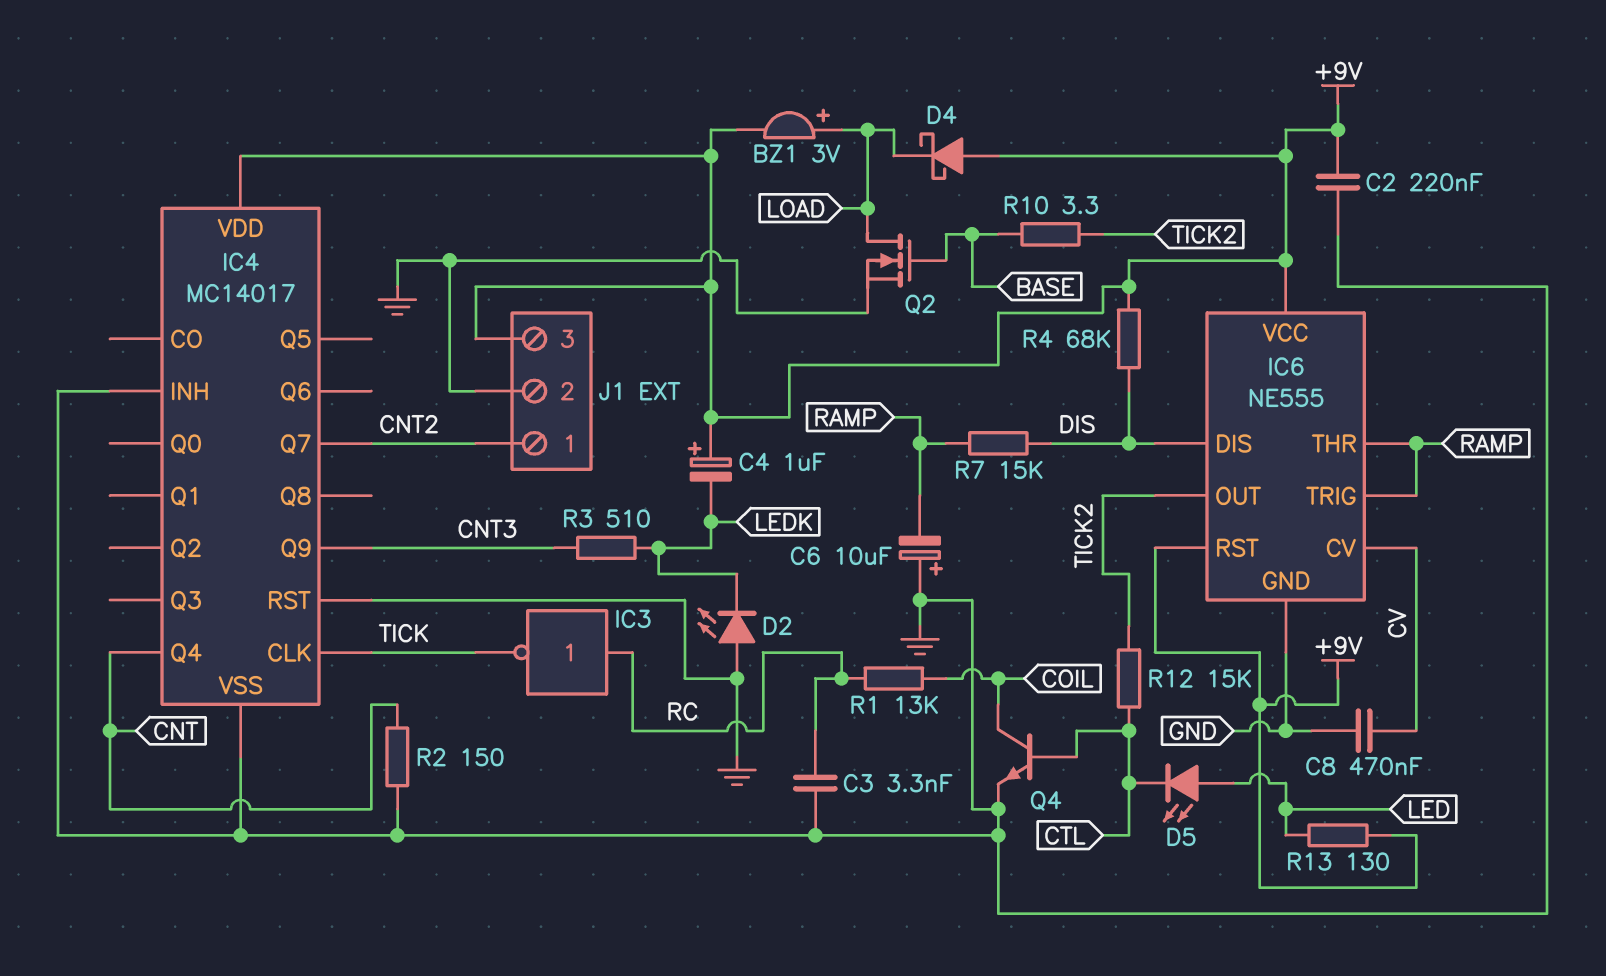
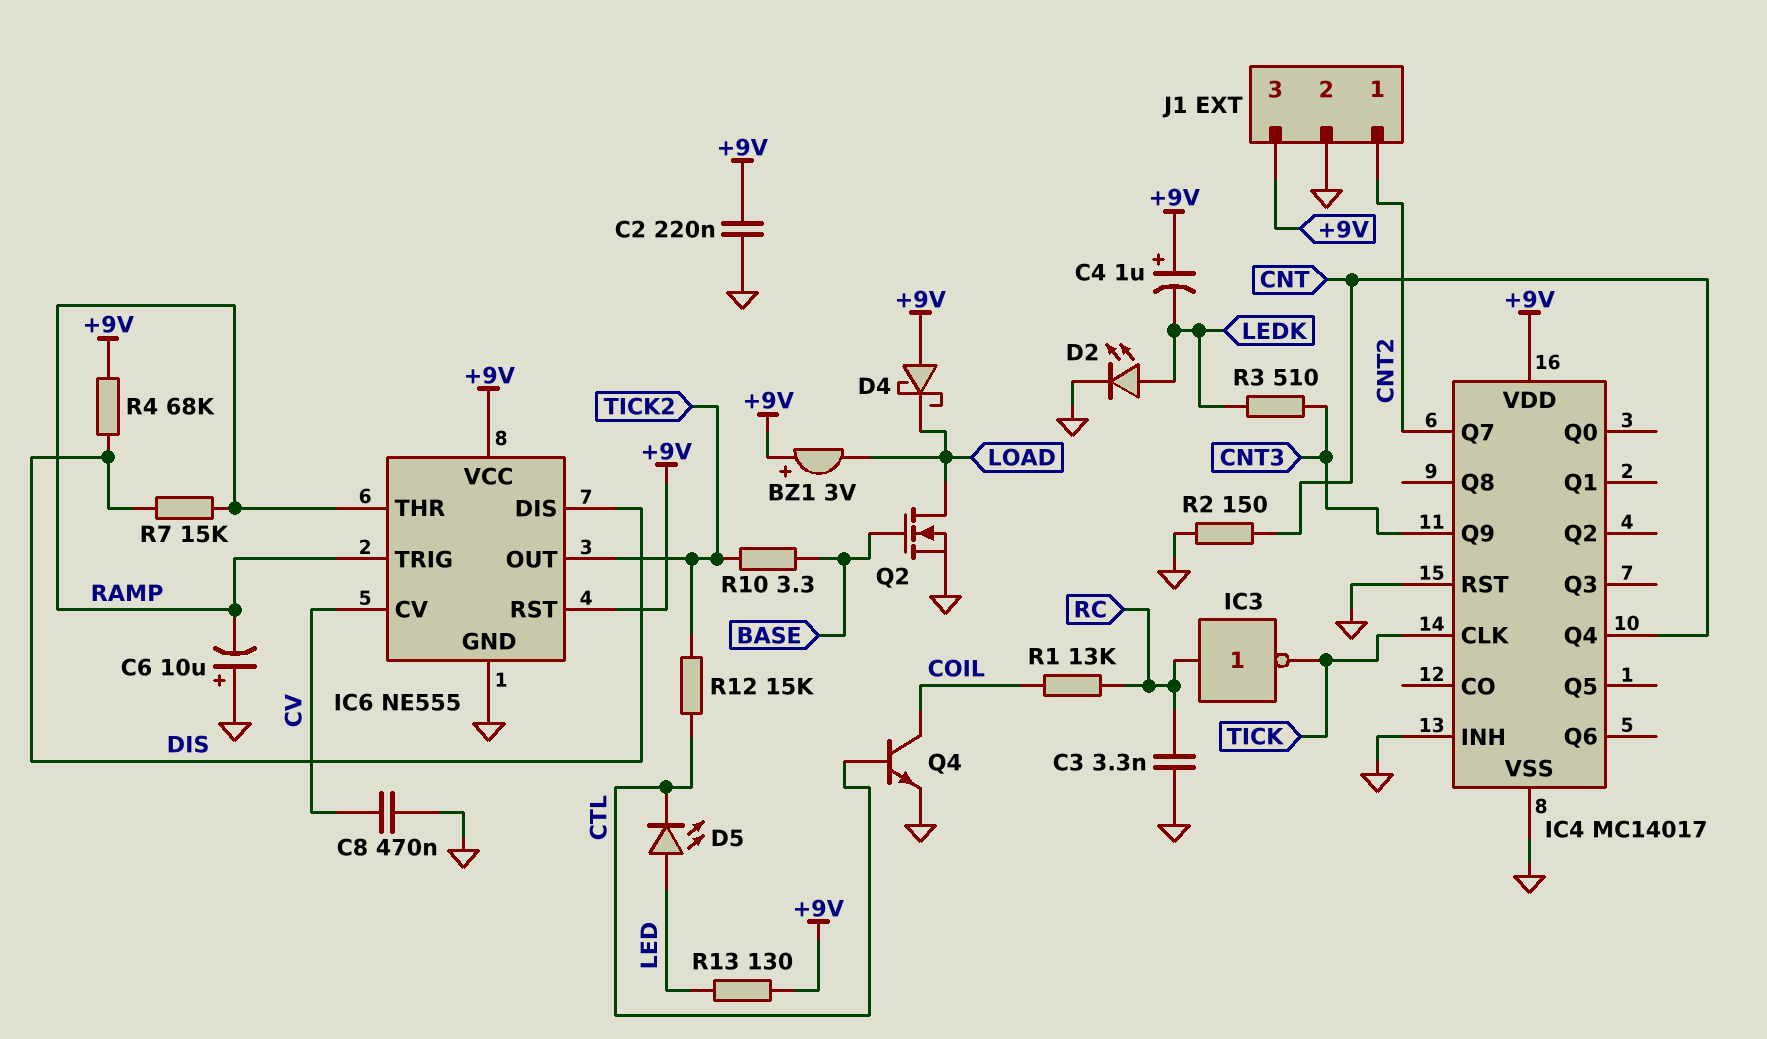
BZ1: buzzer 3V (plus LOAD, minus +9V) -> buzzer 3V (plus +9V, minus LOAD)
D2: LED (A GND, K LEDK) -> LED (A LEDK, K GND)

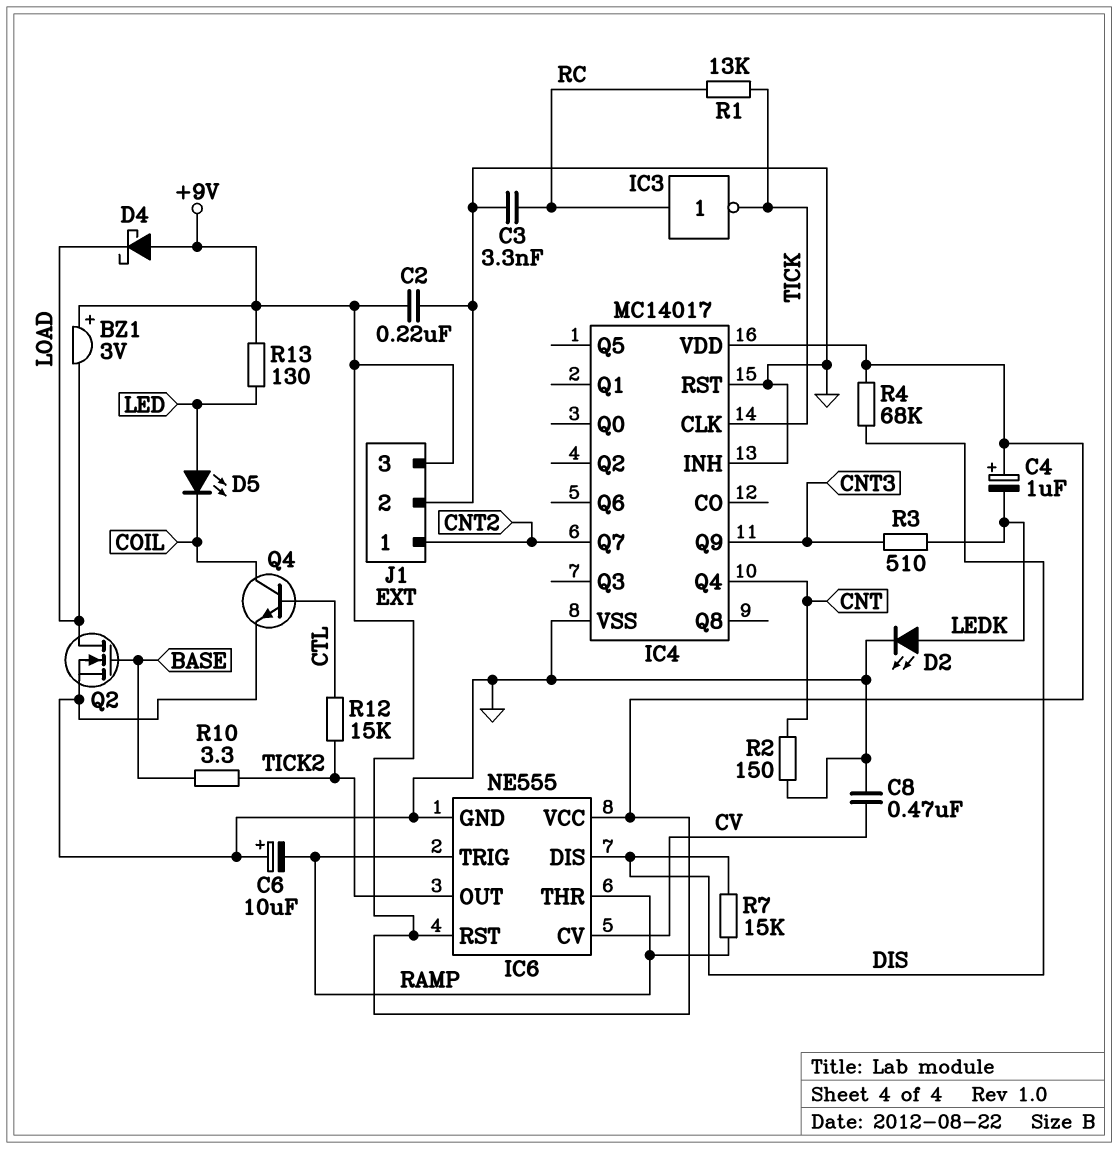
D5: LED (A LED, K CTL) -> LED (A LED, K COIL)
R1: 13k (COIL, RC) -> 13k (RC, TICK)

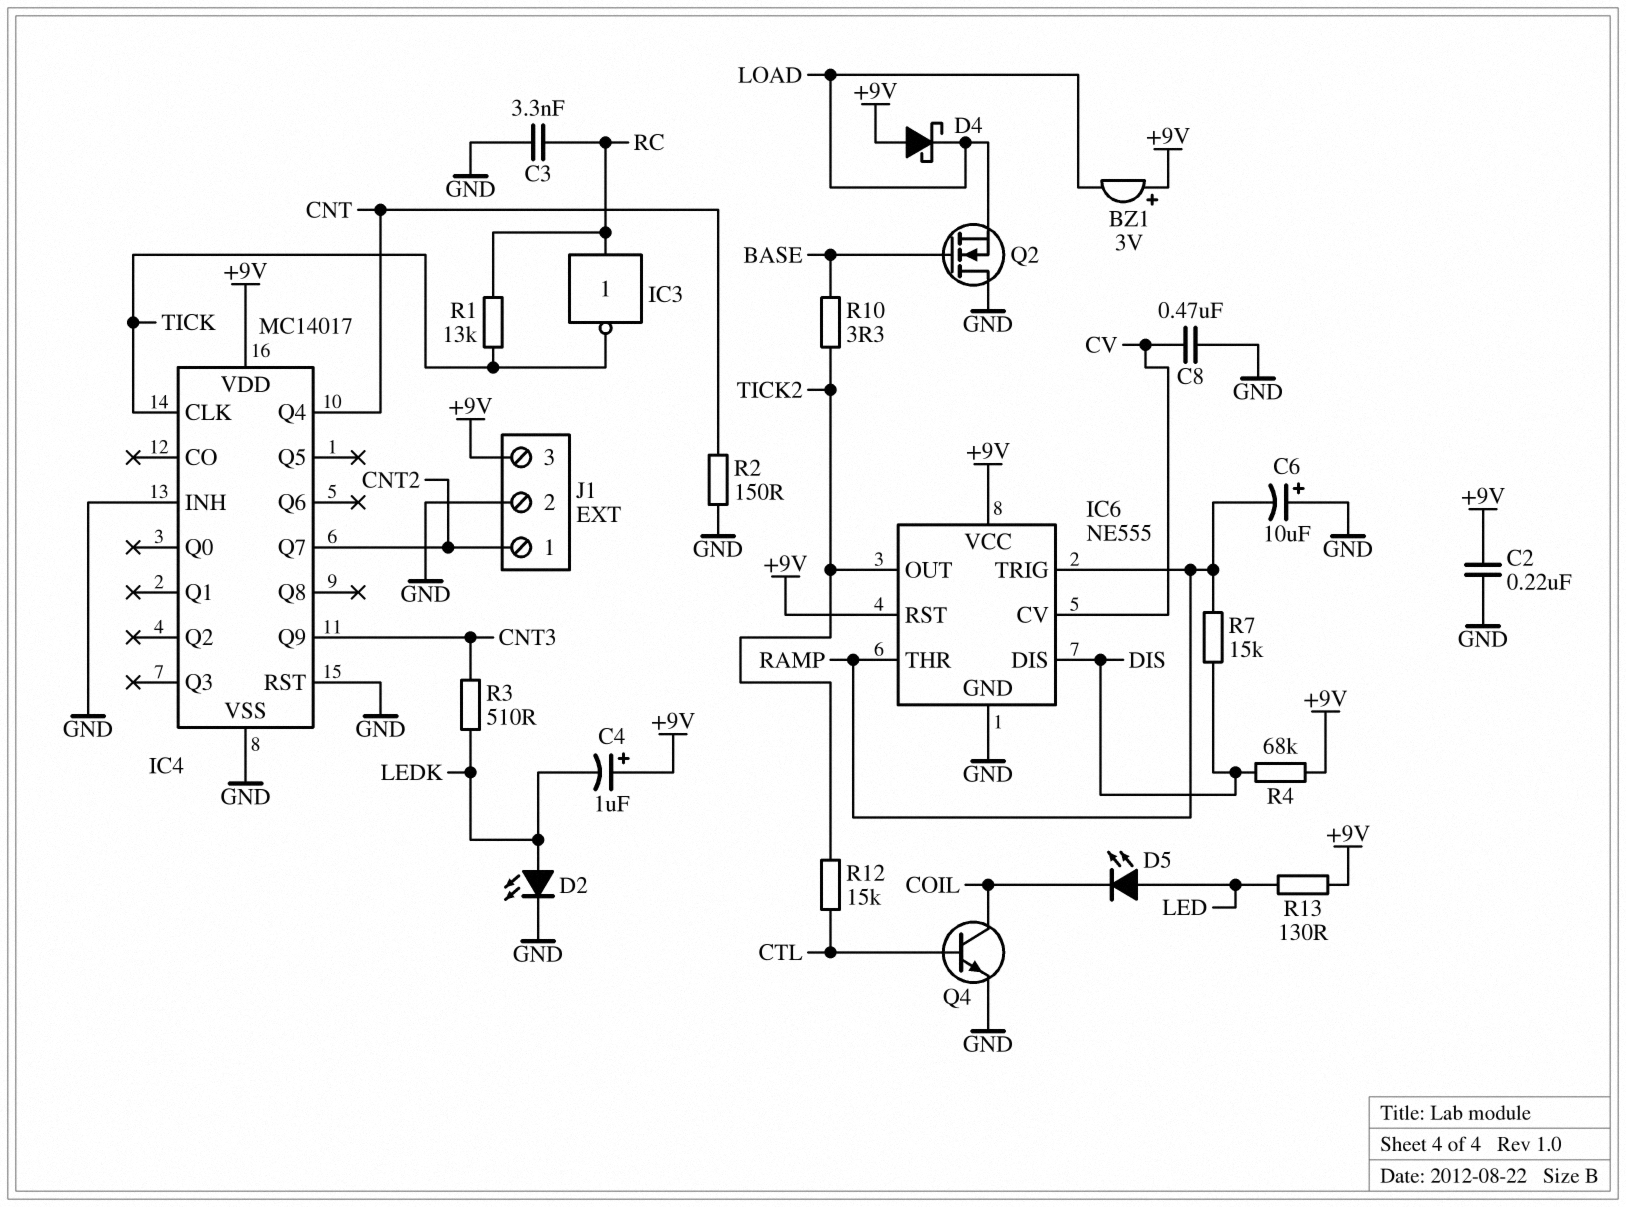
Q2: NMOS (G BASE, D LOAD, S GND) -> NMOS (G BASE, D GND, S LOAD)

